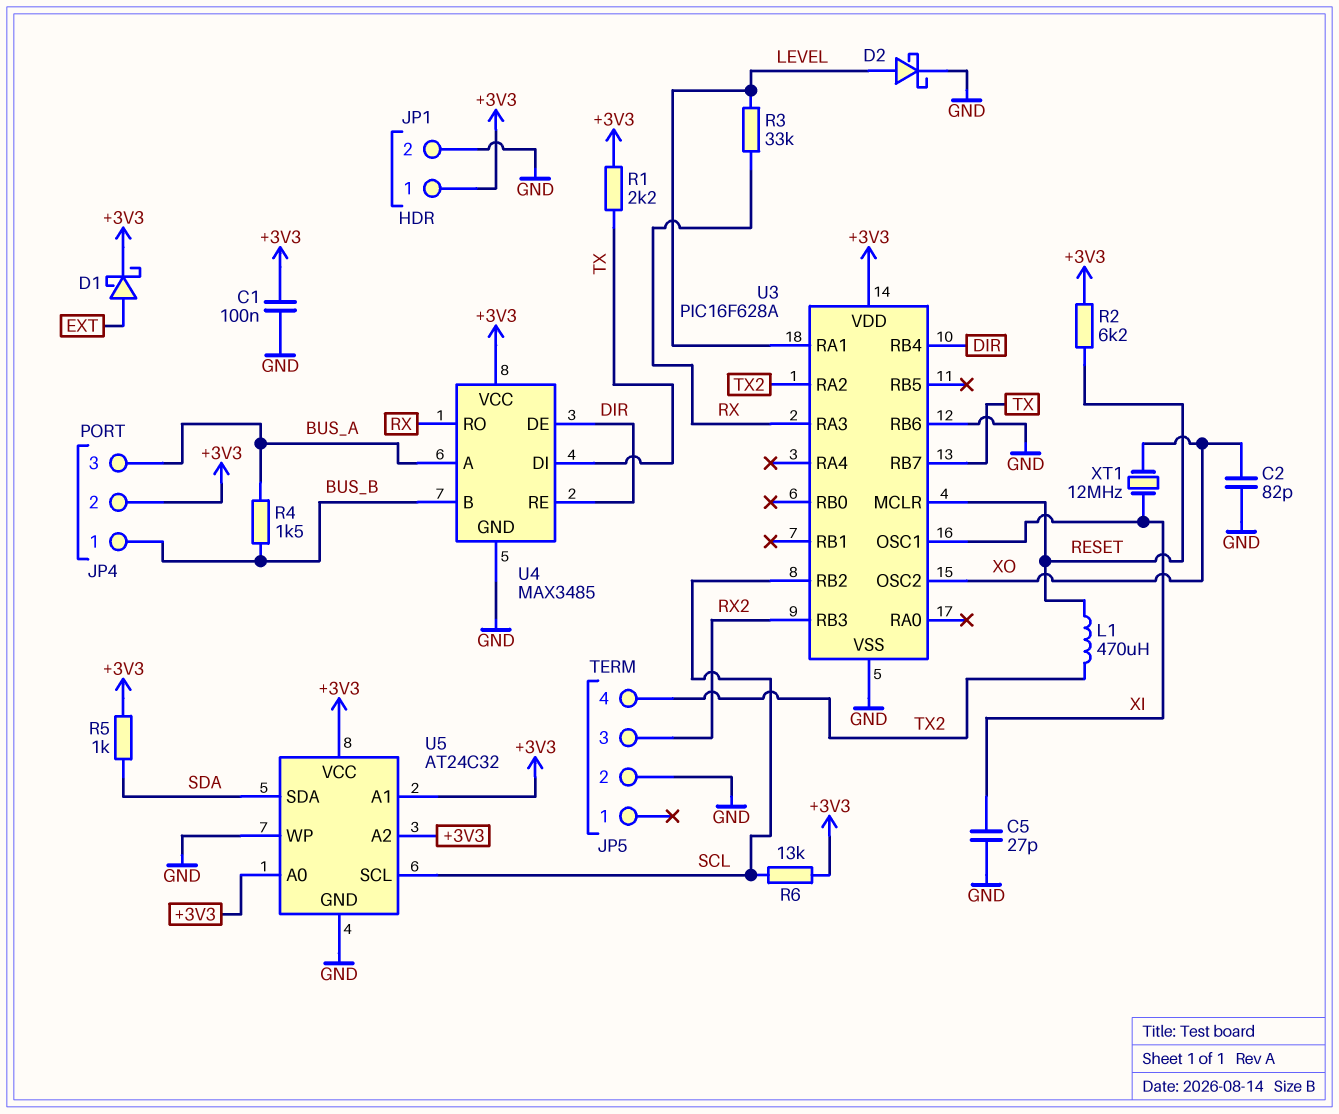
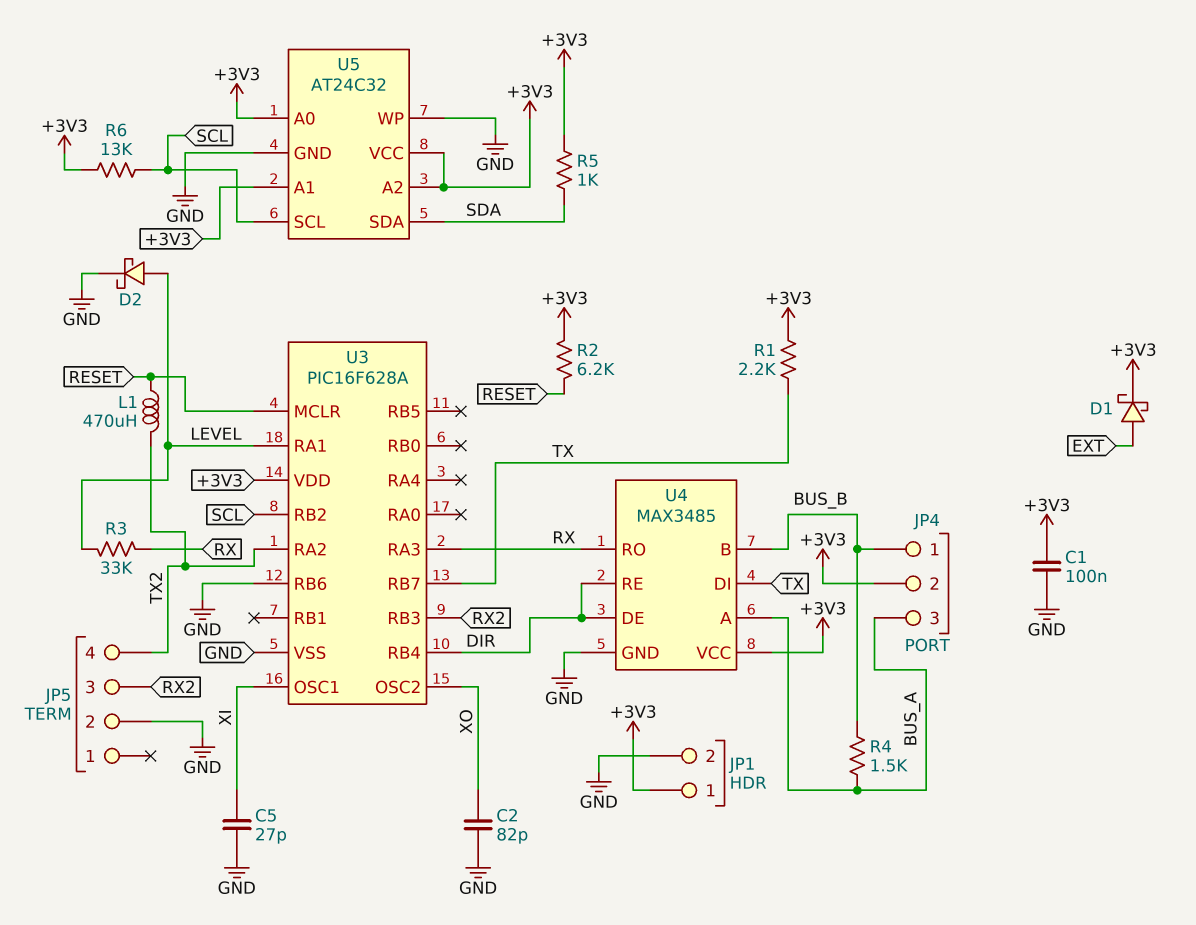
XT1: 12MHz (XI, XO) -> none

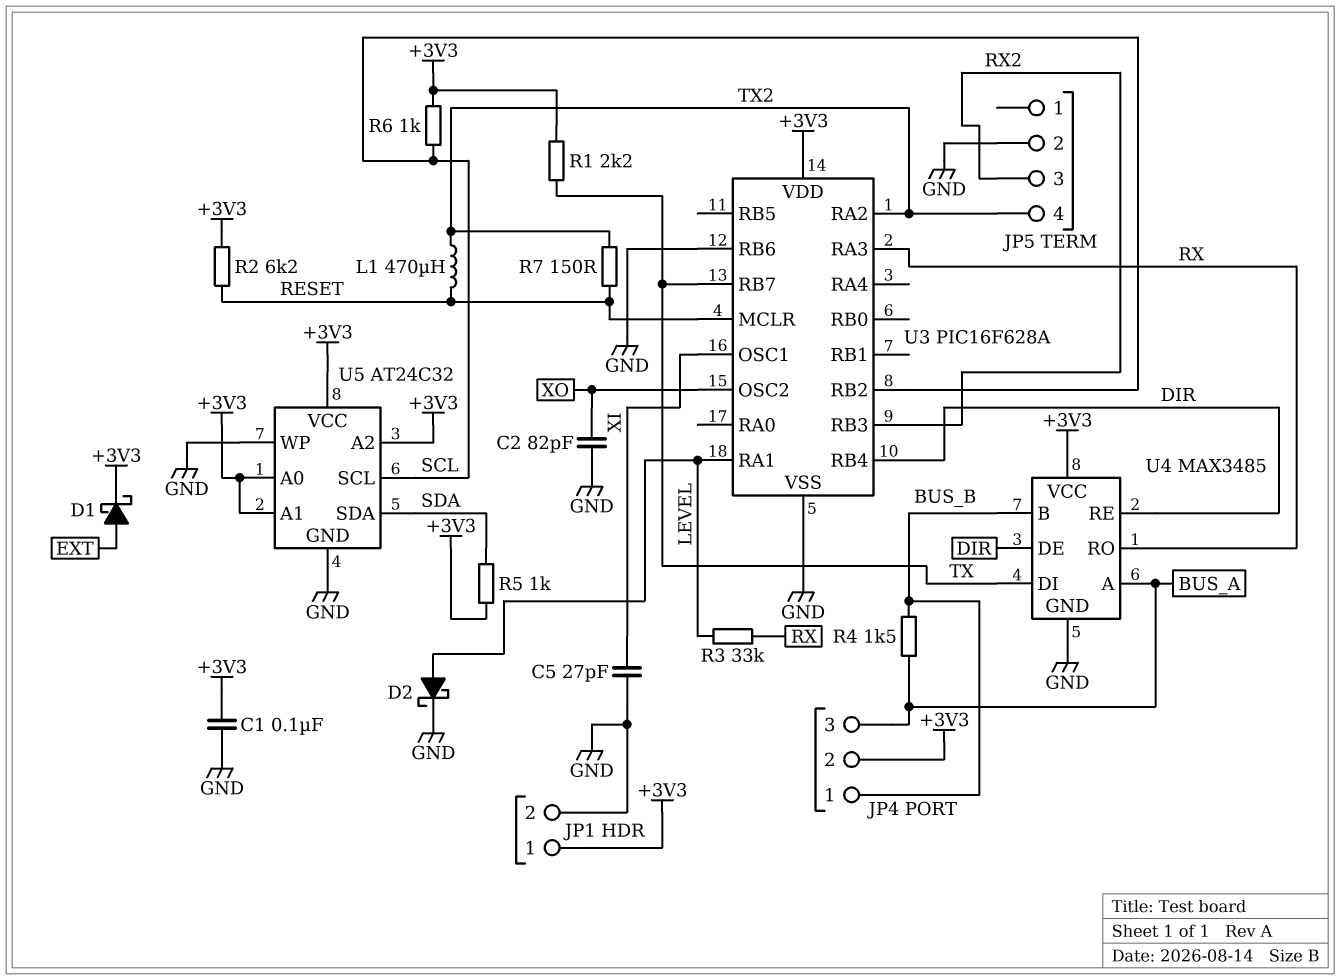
R6: 13k (+3V3, SCL) -> 1k (+3V3, SCL)
R7: none -> 150 (RESET, TX2)

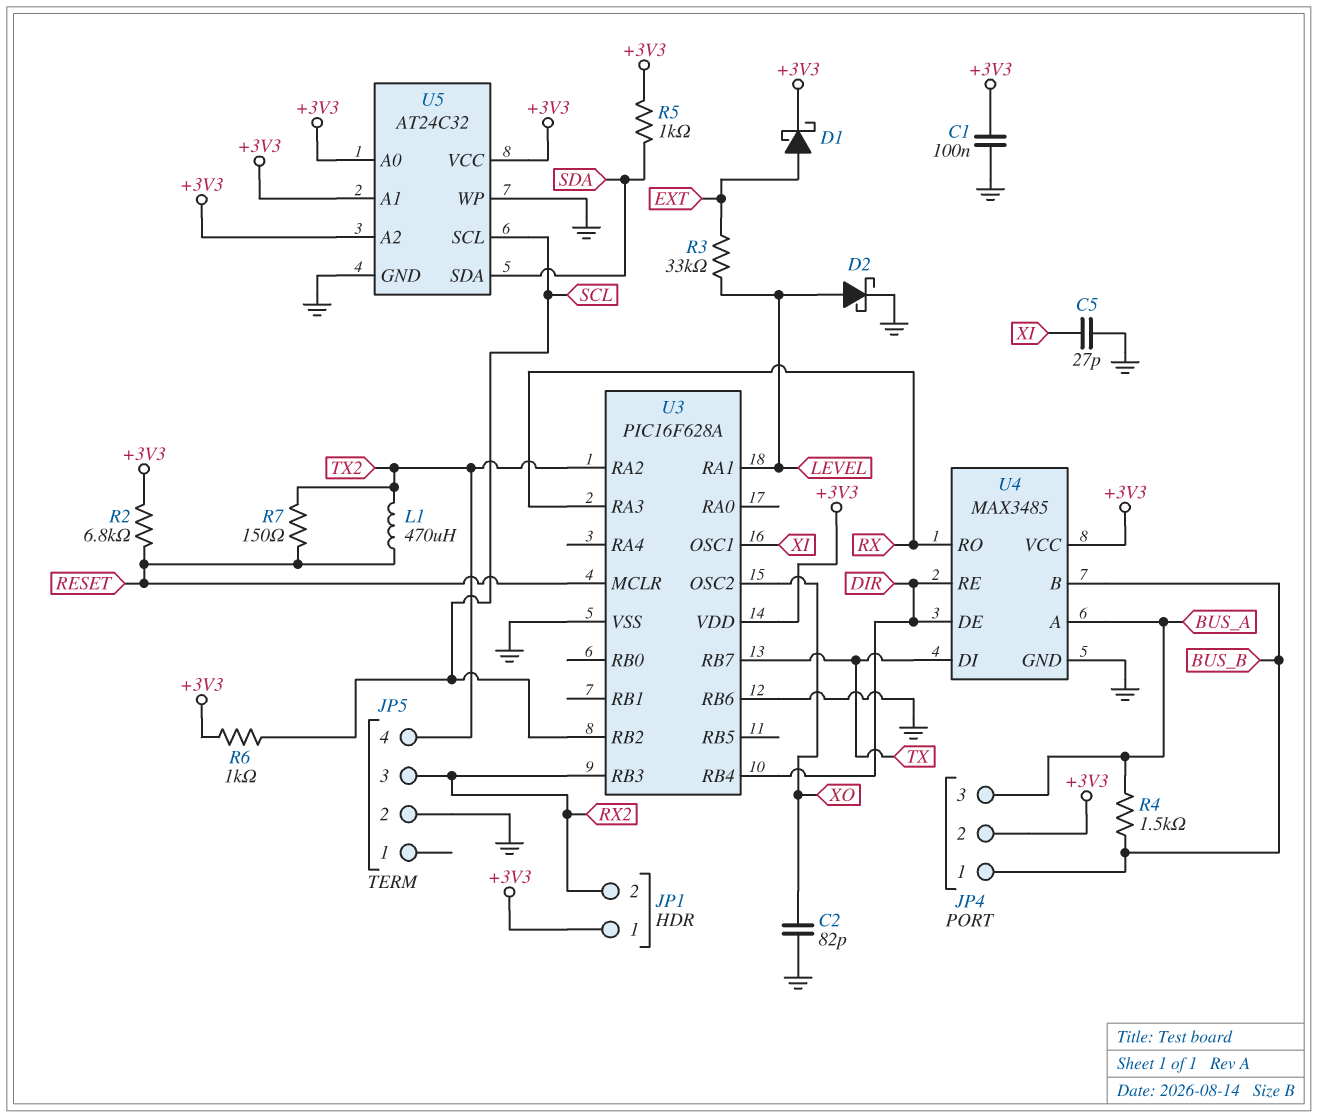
JP1 pin 2: GND -> RX2
R1: 2.2k (+3V3, TX) -> none
R2: 6.2k (+3V3, RESET) -> 6.8k (+3V3, RESET)
R3: 33k (LEVEL, RX) -> 33k (EXT, LEVEL)

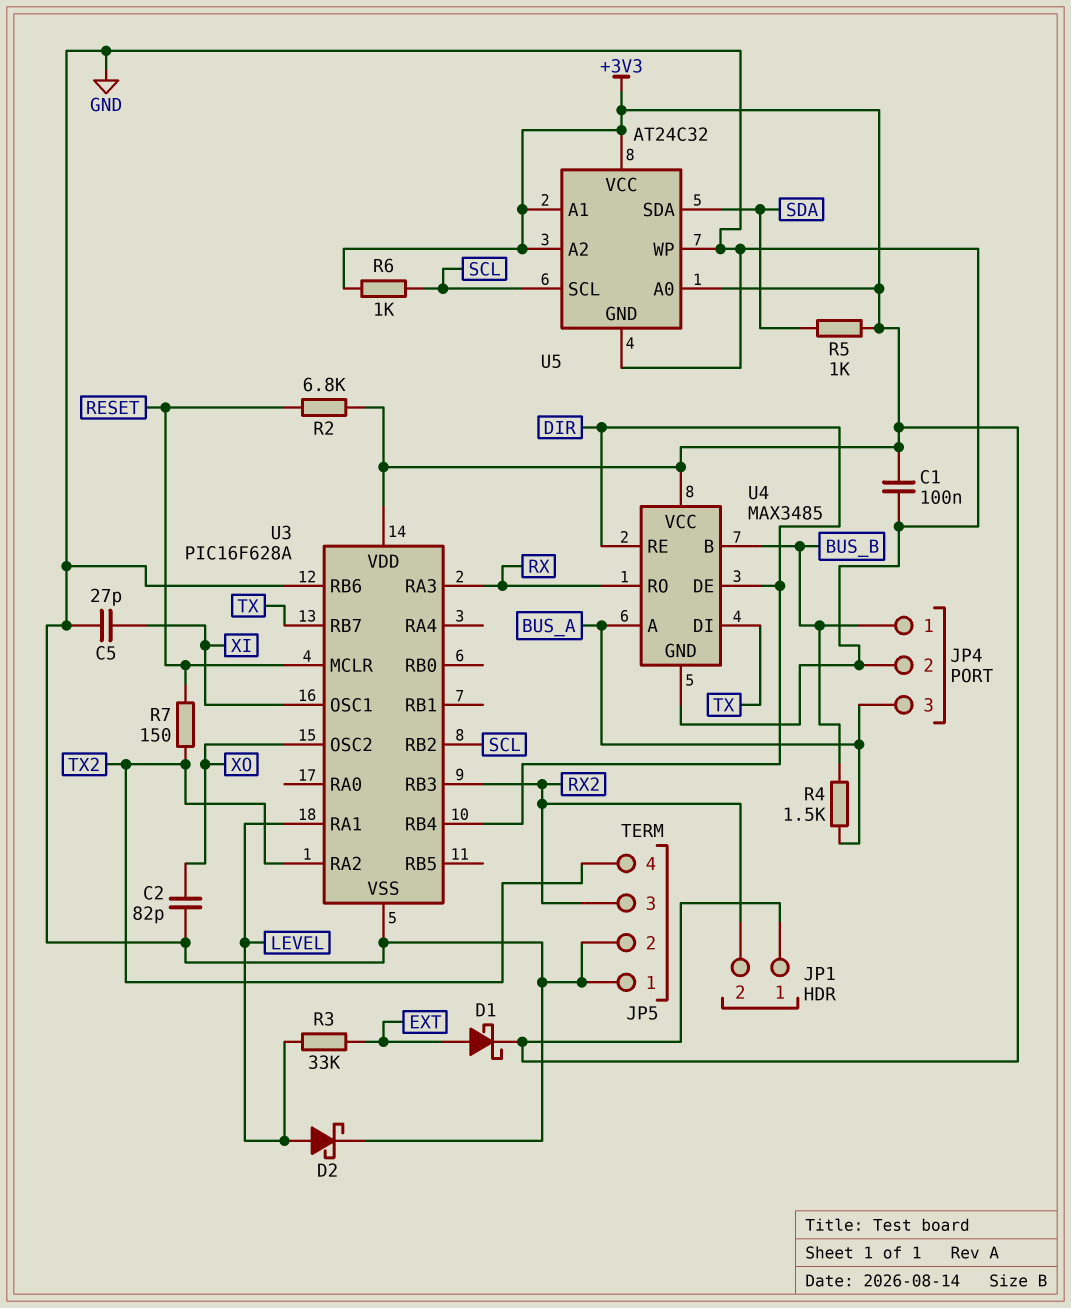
JP4 pin 2: +3V3 -> GND
JP5 pin 1: none -> GND
L1: 470uH (RESET, TX2) -> none

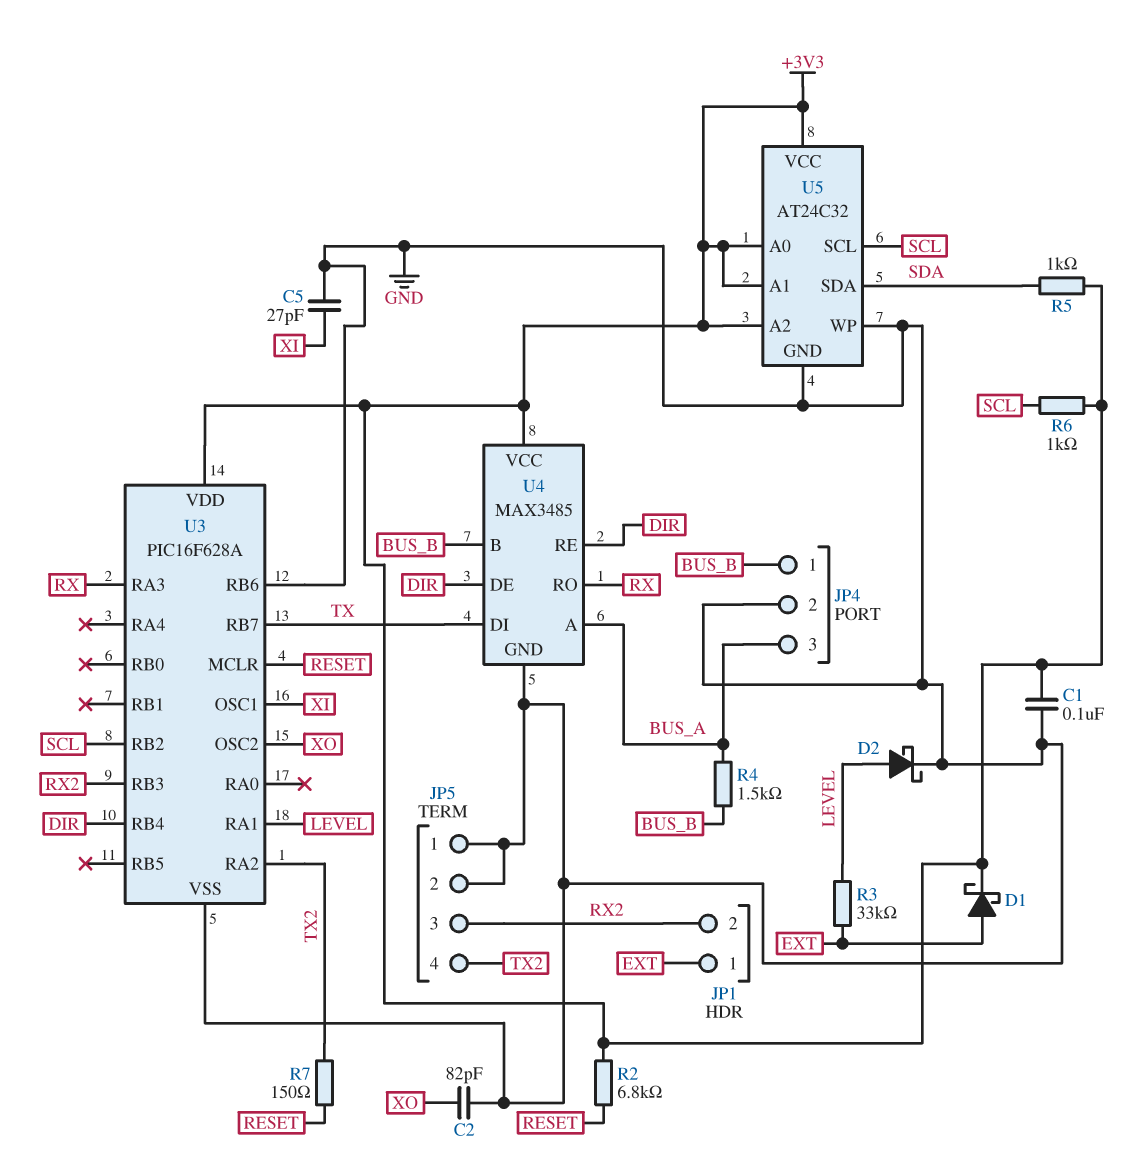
JP1 pin 1: +3V3 -> EXT

